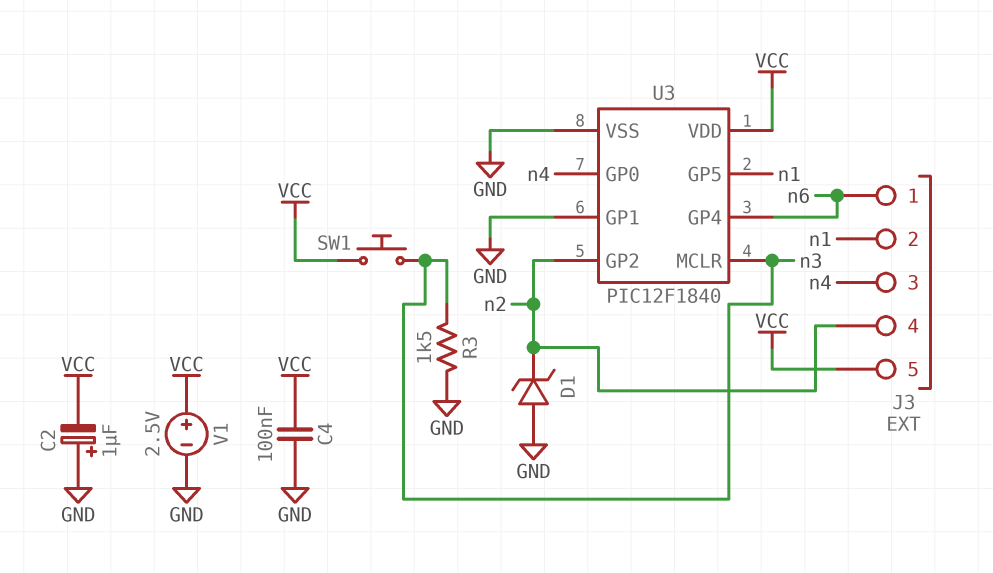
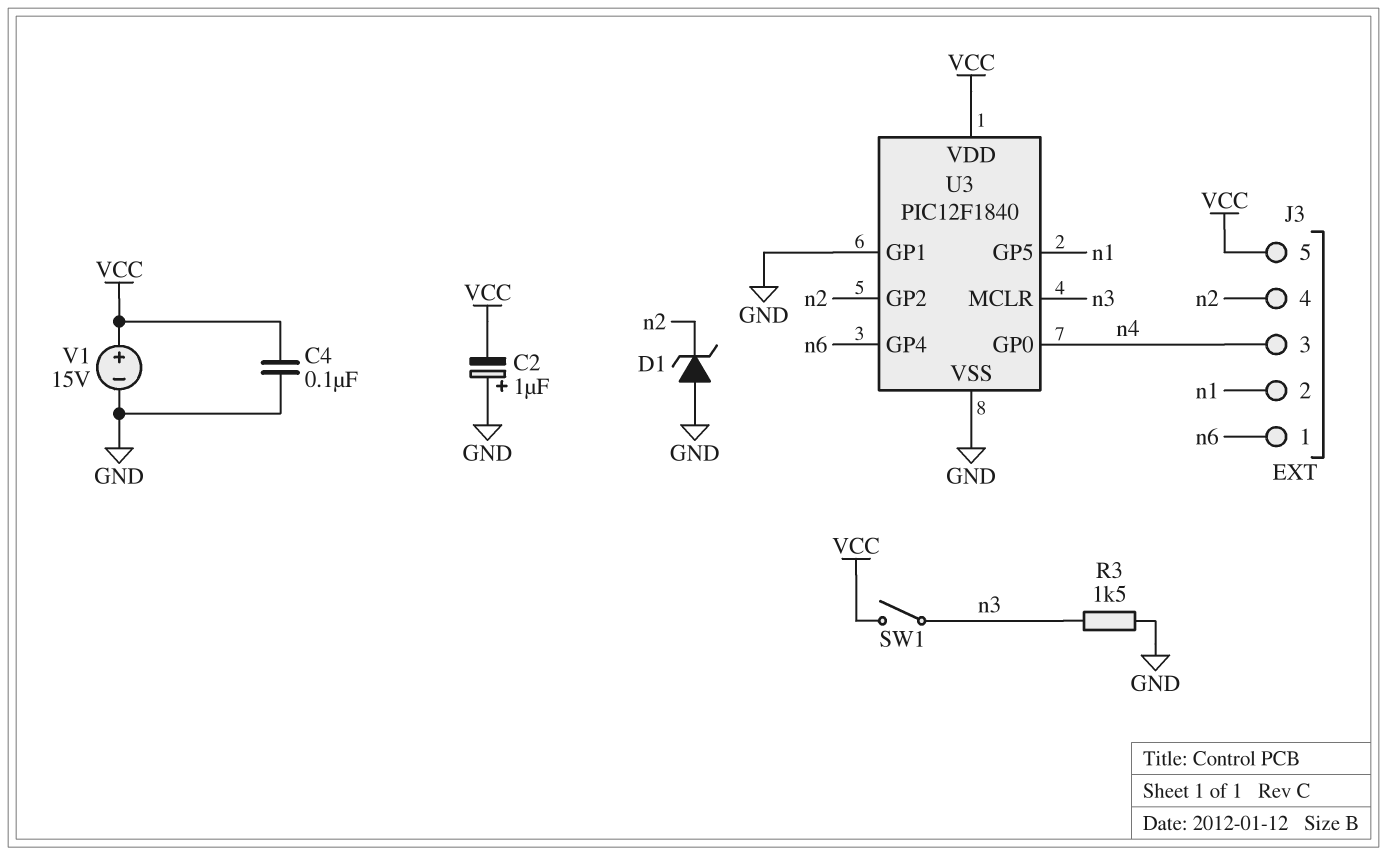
SW1: button (VCC, n3) -> switch (VCC, n3)
V1: 2.5V (plus VCC, minus GND) -> 15V (plus VCC, minus GND)

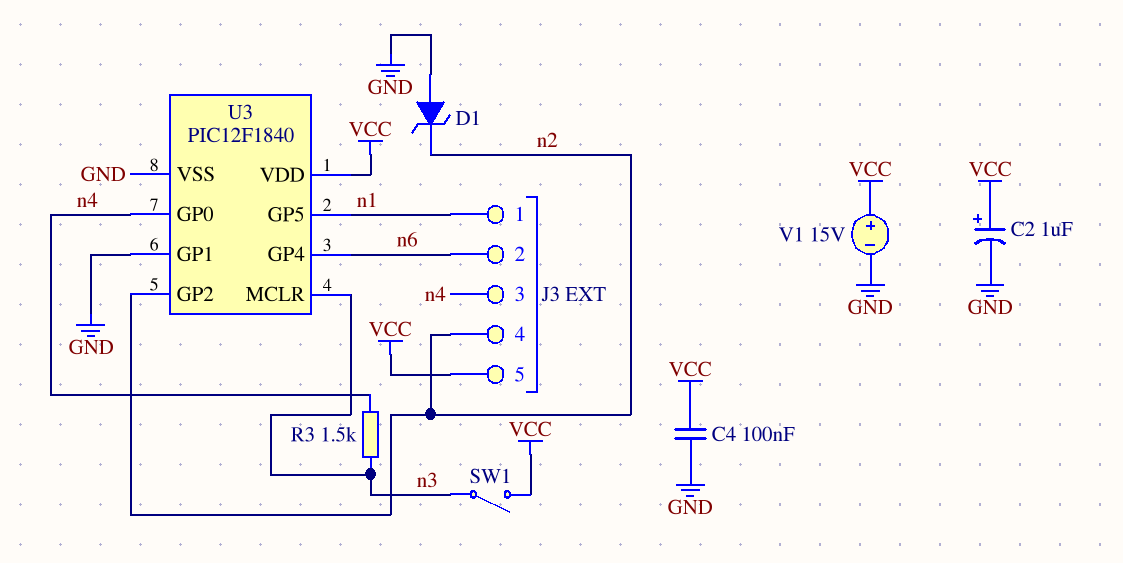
C2: 1uF (plus GND, minus VCC) -> 1uF (plus VCC, minus GND)
J3 pin 1: n6 -> n1
J3 pin 2: n1 -> n6
R3: 1.5k (GND, n3) -> 1.5k (n3, n4)

